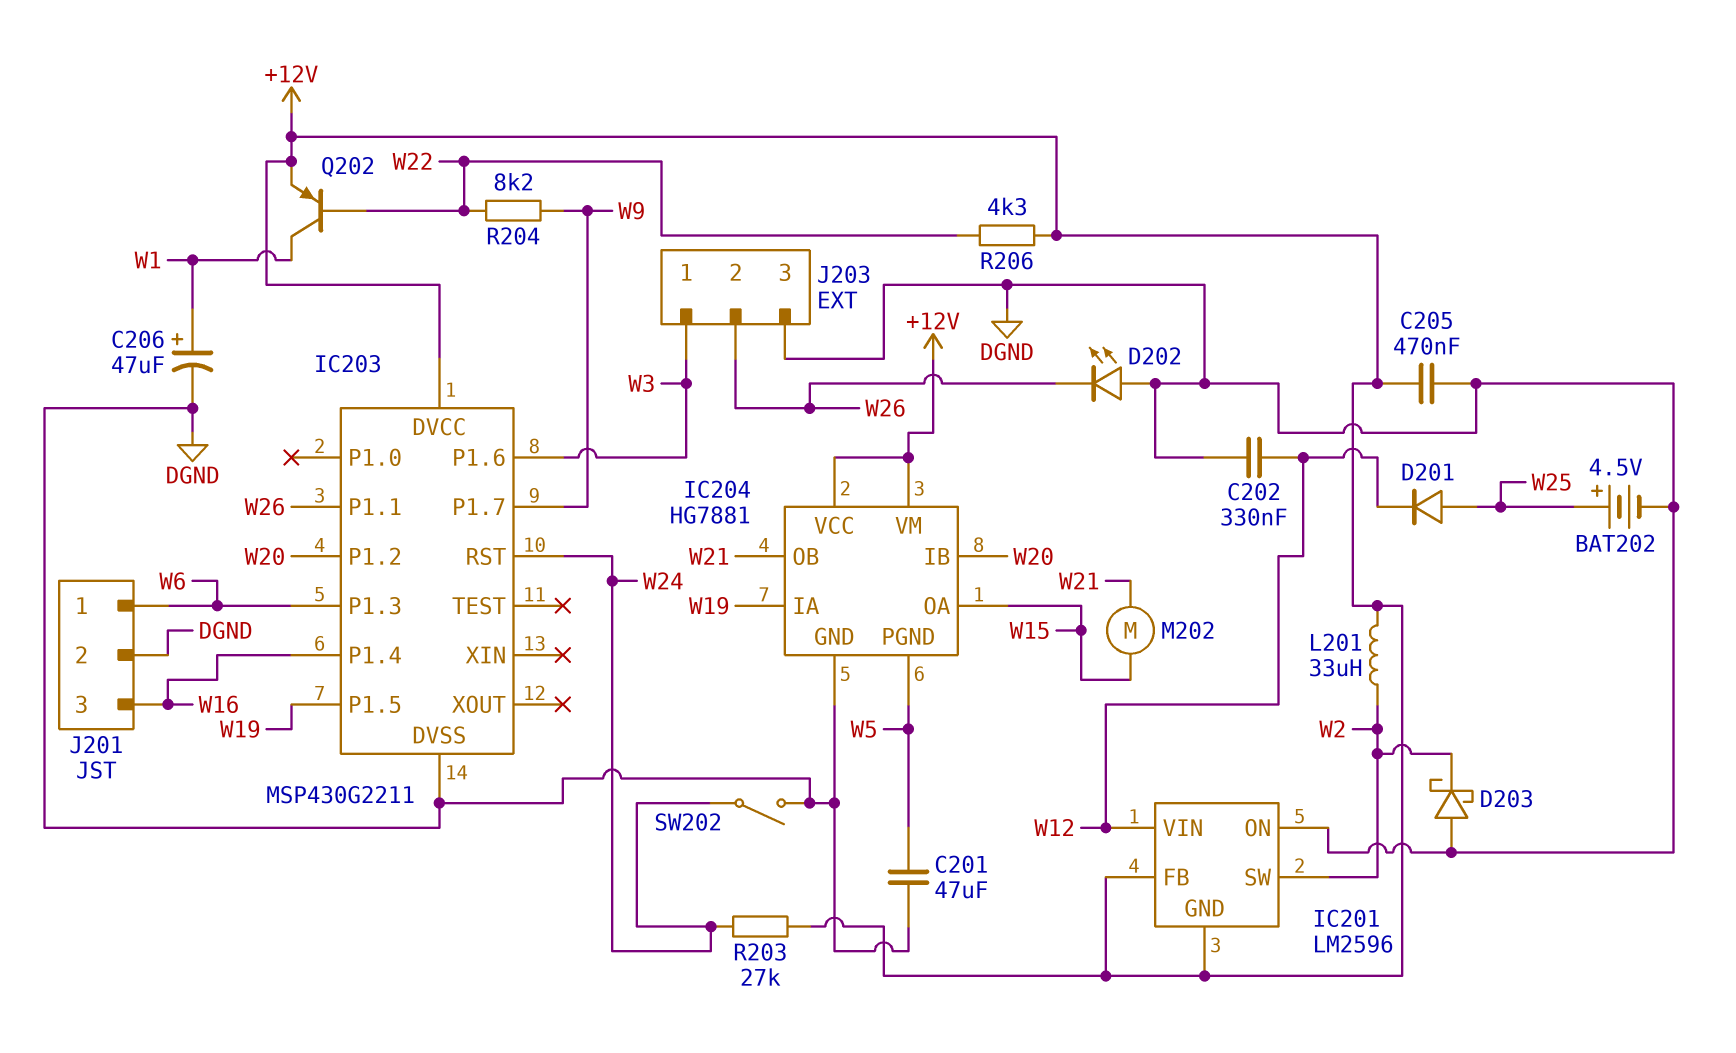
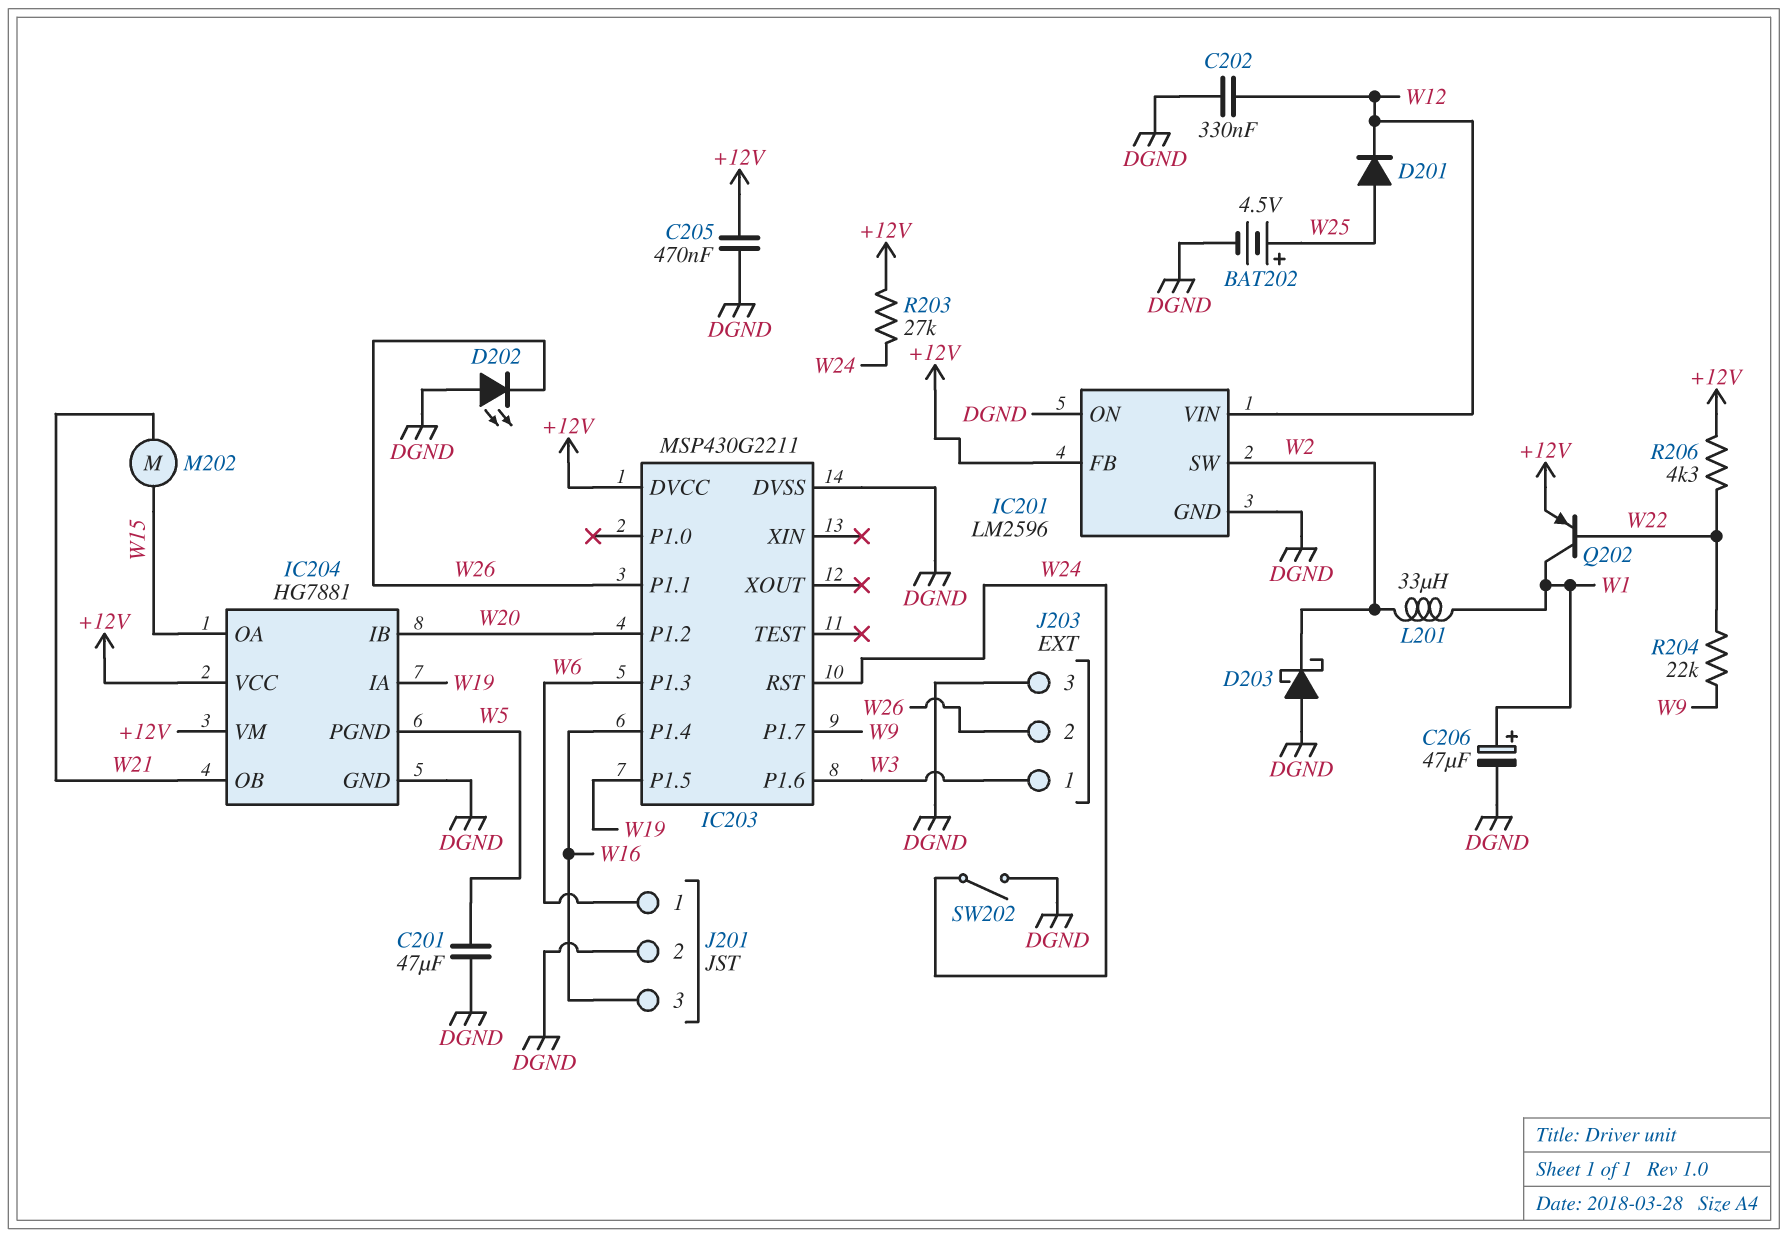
IC201 pin GND: +12V -> DGND
L201: 33uH (+12V, W2) -> 33uH (W1, W2)
R204: 8.2k (W9, W22) -> 22k (W9, W22)

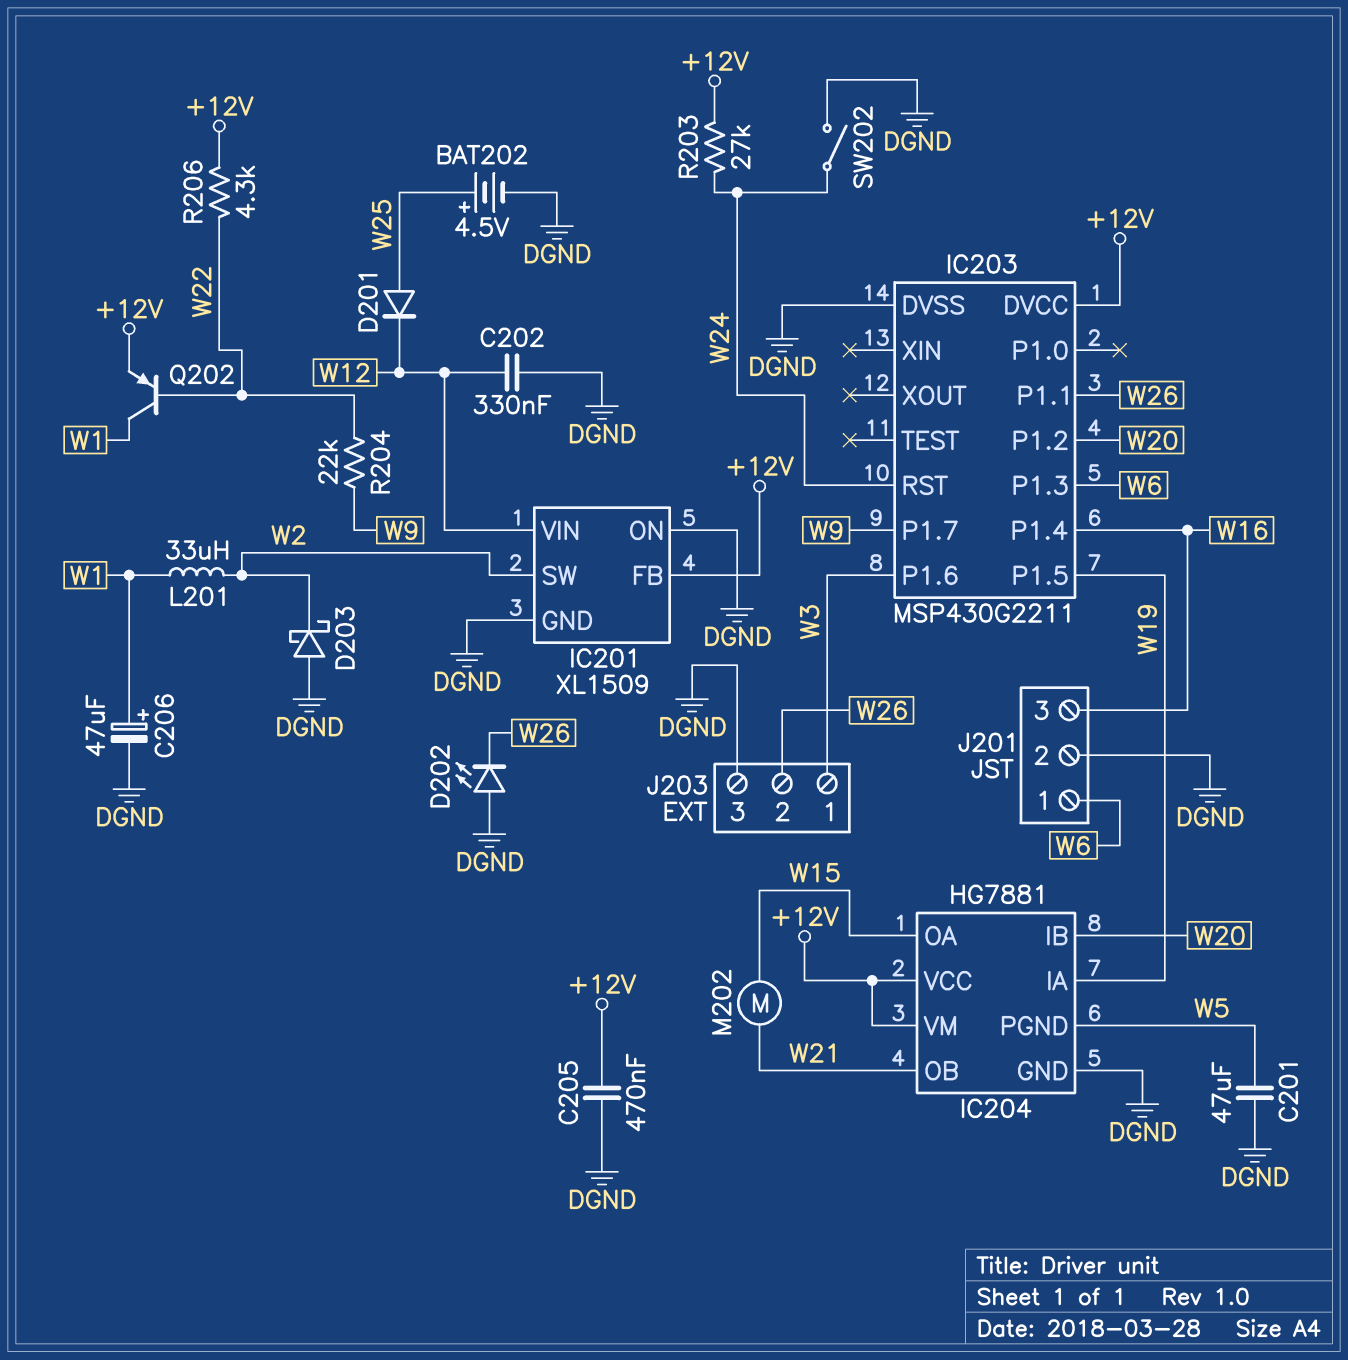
IC201: LM2596 -> XL1509

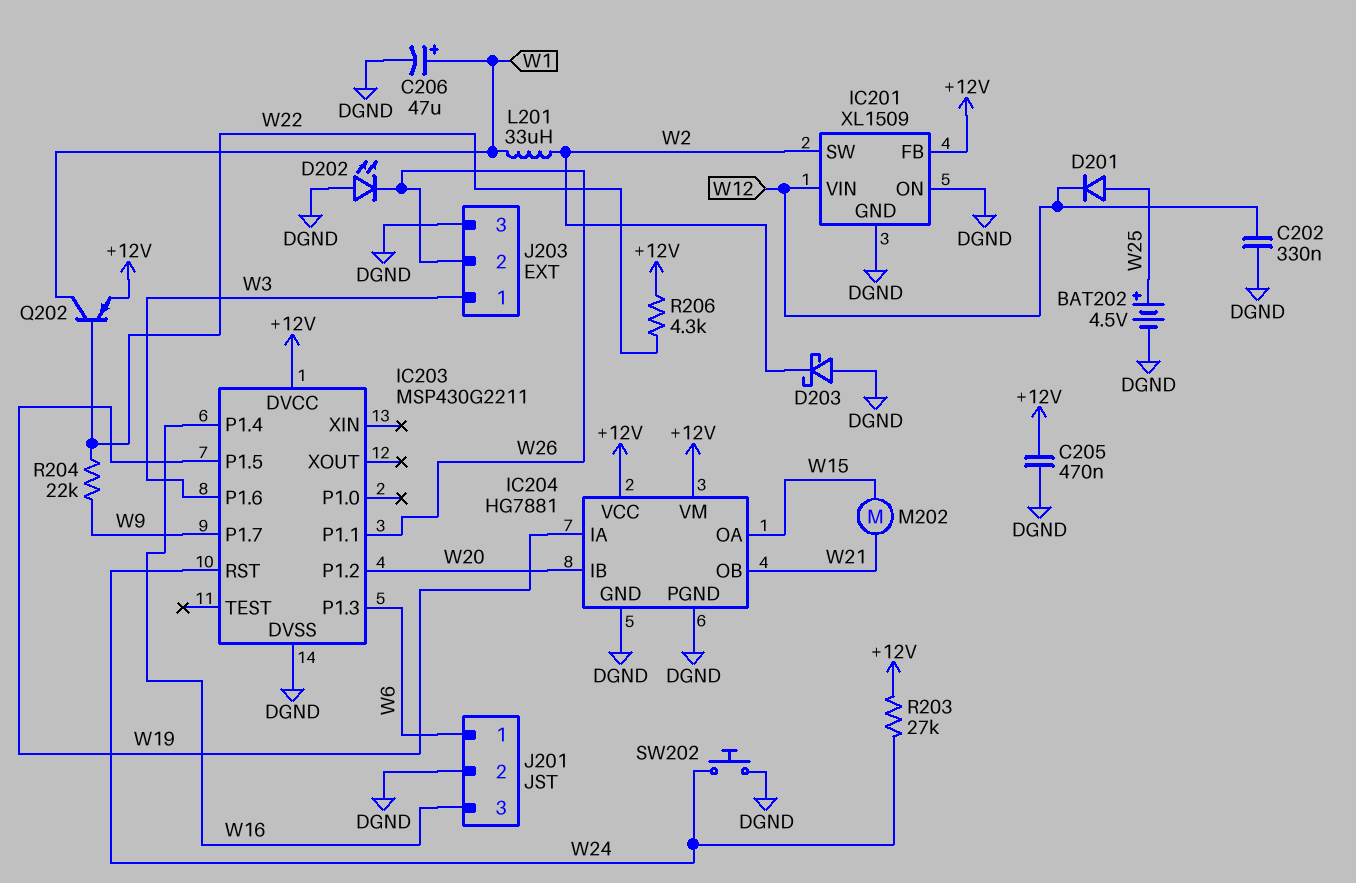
C201: 47uF (DGND, W5) -> none
IC204 pin PGND: W5 -> DGND
SW202: switch (DGND, W24) -> button (DGND, W24)

